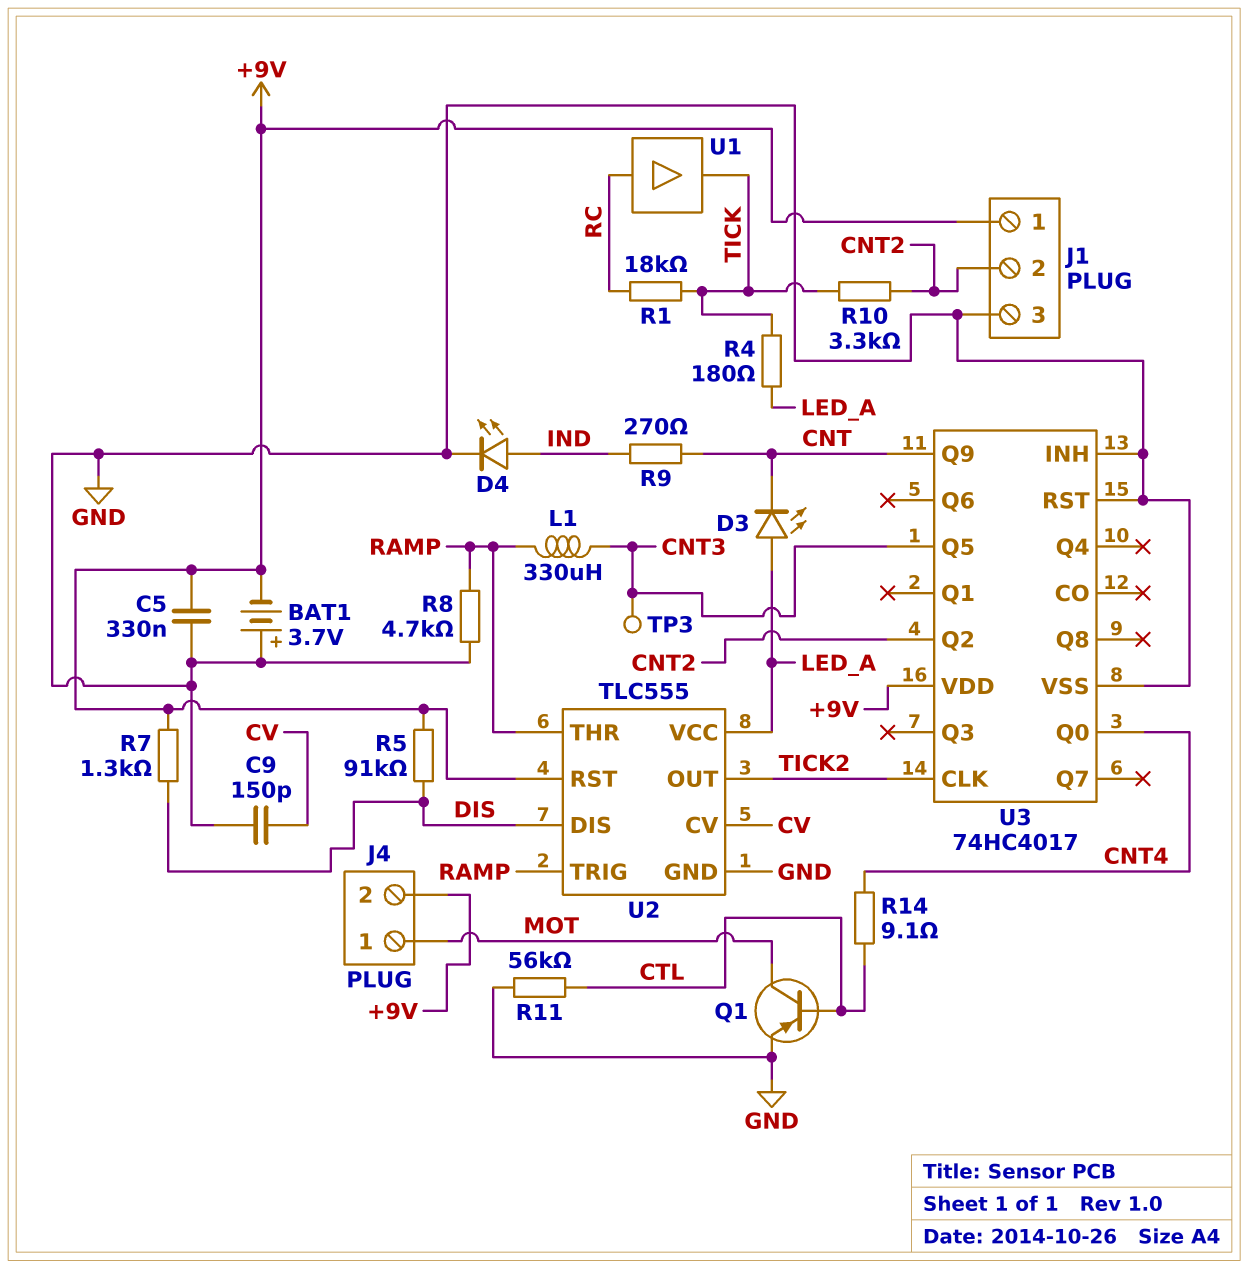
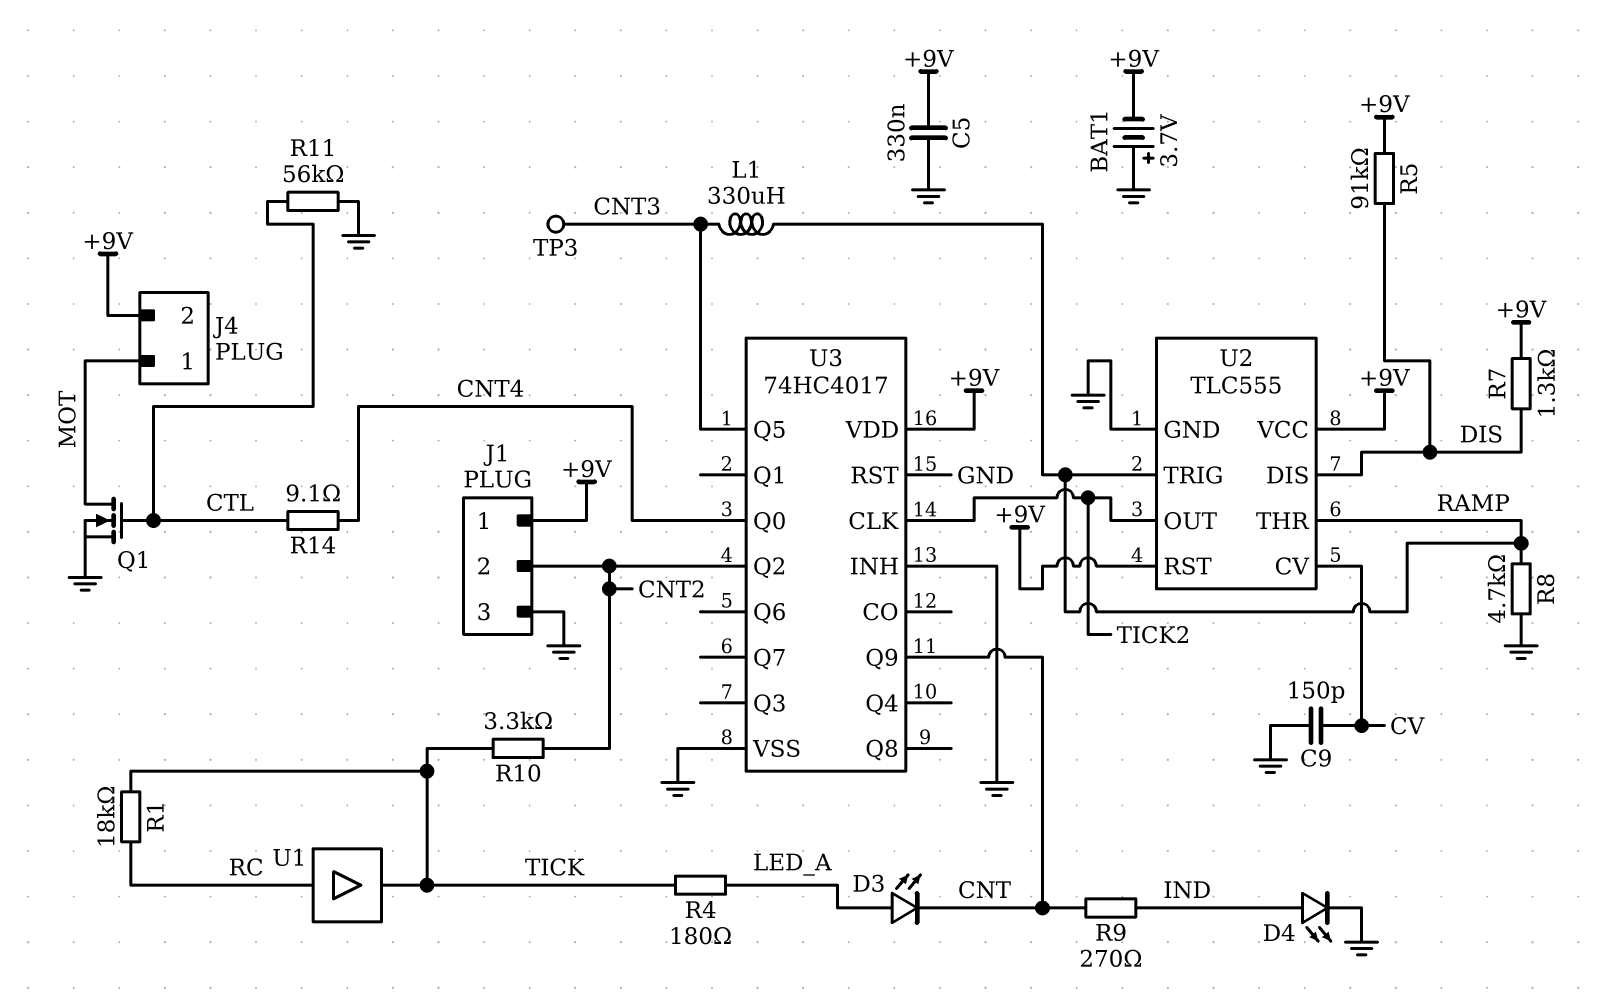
Q1: PNP (B CTL, C MOT, E GND) -> NMOS (G CTL, D MOT, S GND)
U2 pin VCC: LED_A -> +9V

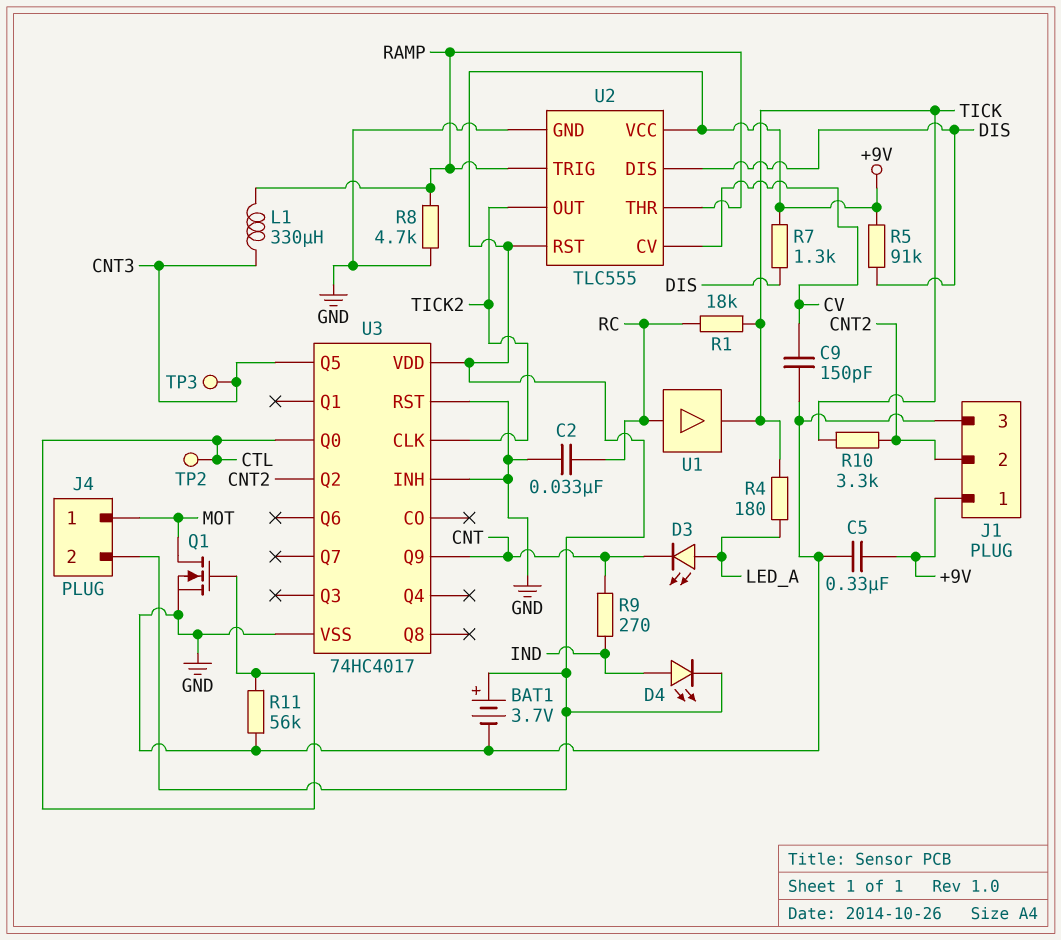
BAT1: 3.7V (plus GND, minus +9V) -> 3.7V (plus +9V, minus GND)
C2: none -> 33nF (GND, RC)
D4: LED (A IND, K GND) -> LED (A IND, K +9V)
R14: 9.1 (CNT4, CTL) -> none
TP2: none -> test point (CTL)
U3 pin Q0: CNT4 -> CTL

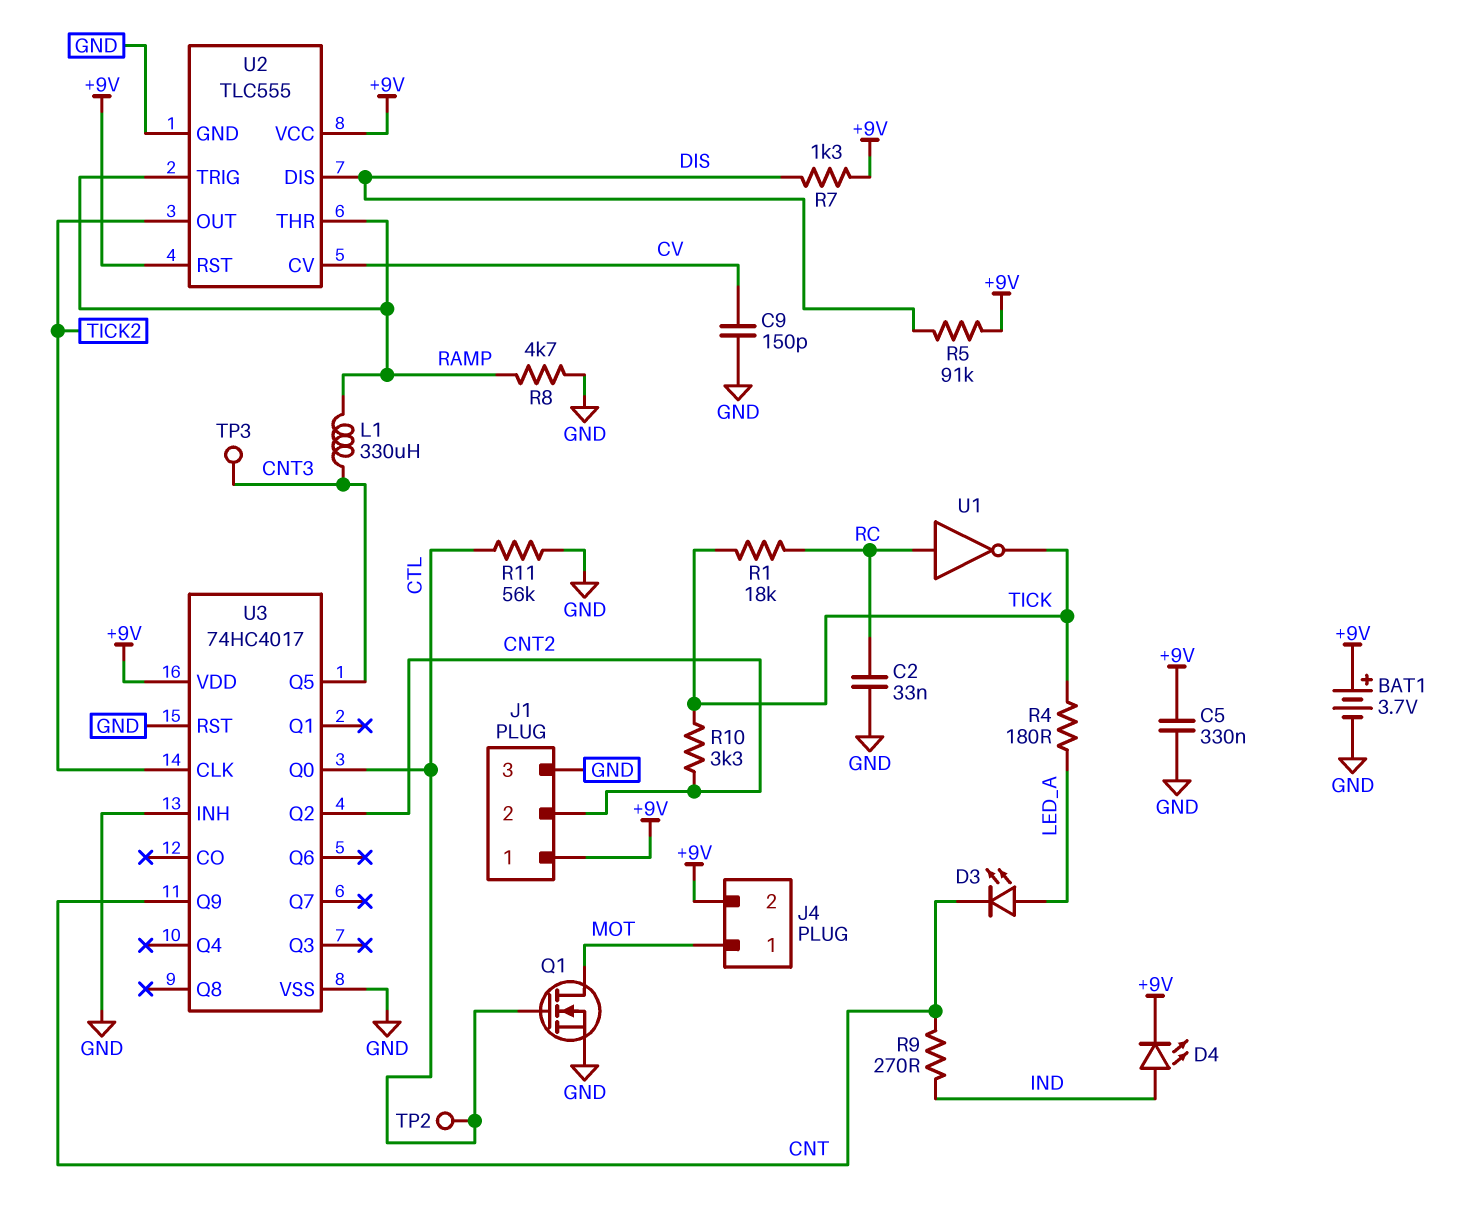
U1: buffer (in RC, out TICK) -> NOT (in RC, out TICK)

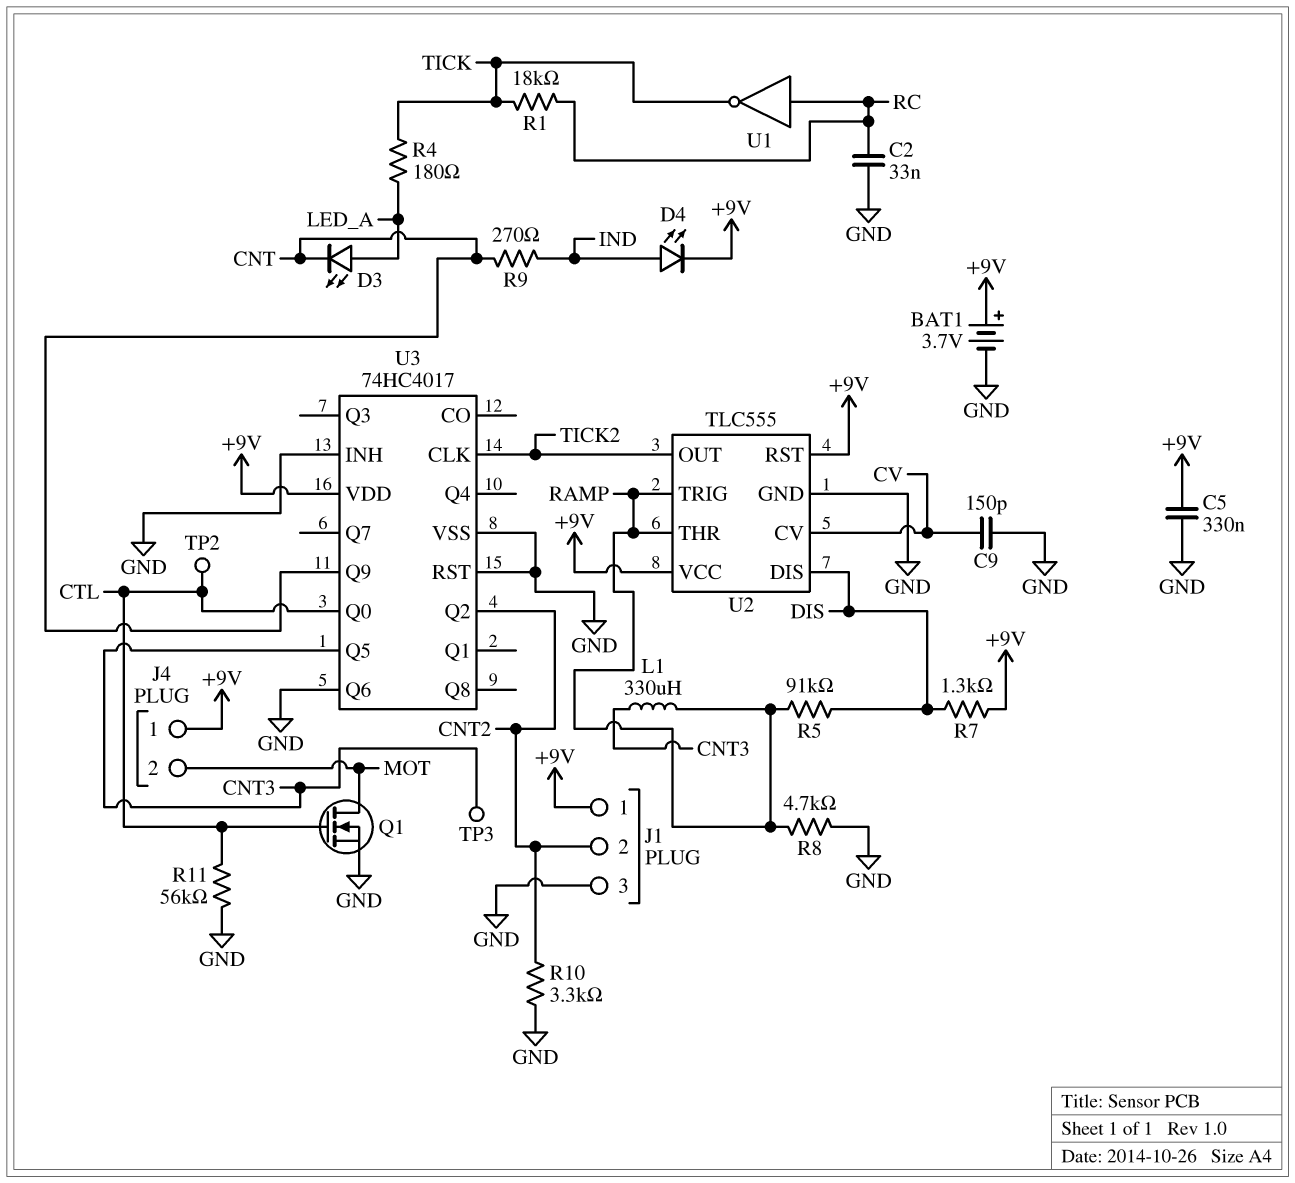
J4 pin 1: MOT -> +9V
J4 pin 2: +9V -> MOT
R5: 91k (+9V, DIS) -> 91k (DIS, RAMP)
R10: 3.3k (CNT2, TICK) -> 3.3k (CNT2, GND)
U3 pin Q6: none -> GND

